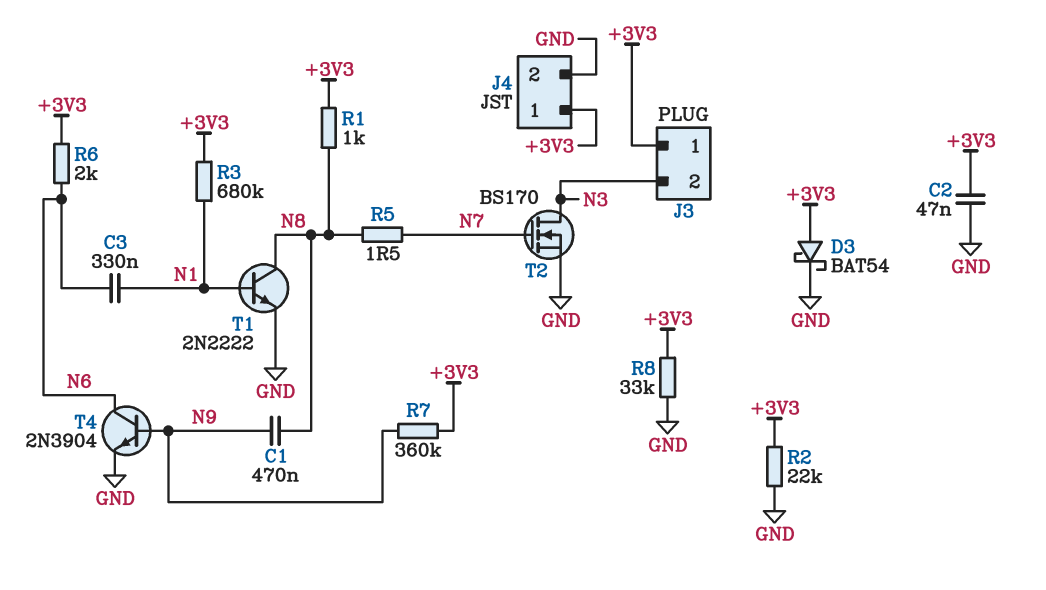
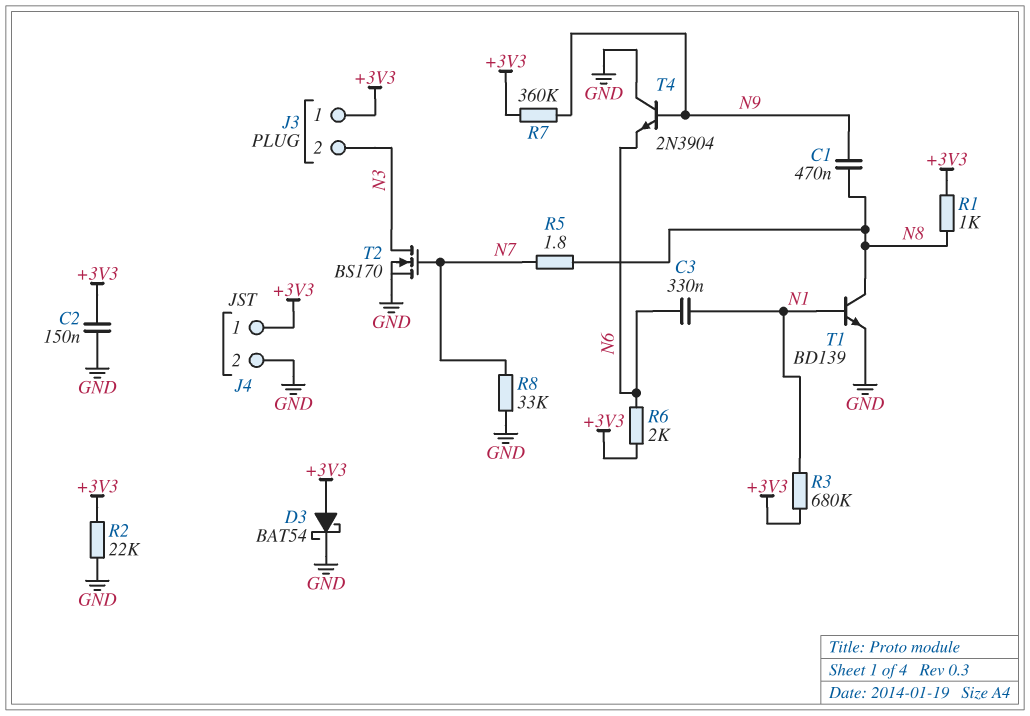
C2: 47nF (+3V3, GND) -> 150nF (+3V3, GND)
R5: 1.5 (N7, N8) -> 1.8 (N7, N8)
R8: 33k (+3V3, GND) -> 33k (GND, N7)
T1: NPN 2N2222 (B N1, C N8, E GND) -> NPN BD139 (B N1, C N8, E GND)
T4: NPN 2N3904 (B N9, C N6, E GND) -> NPN 2N3904 (B N9, C GND, E N6)

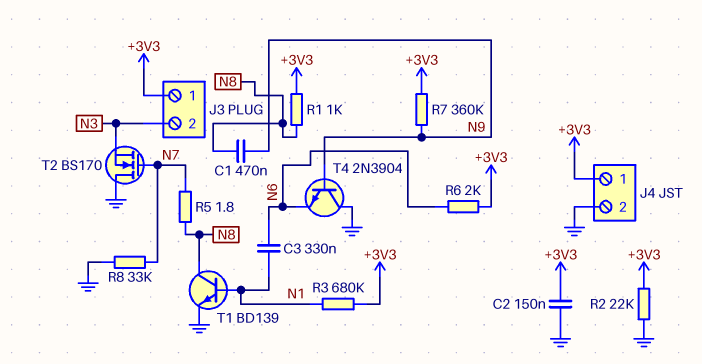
D3: schottky BAT54 (A +3V3, K GND) -> none
T2: NMOS BS170 (G N7, D N3, S GND) -> NMOS BS170 (G N7, D GND, S N3)

